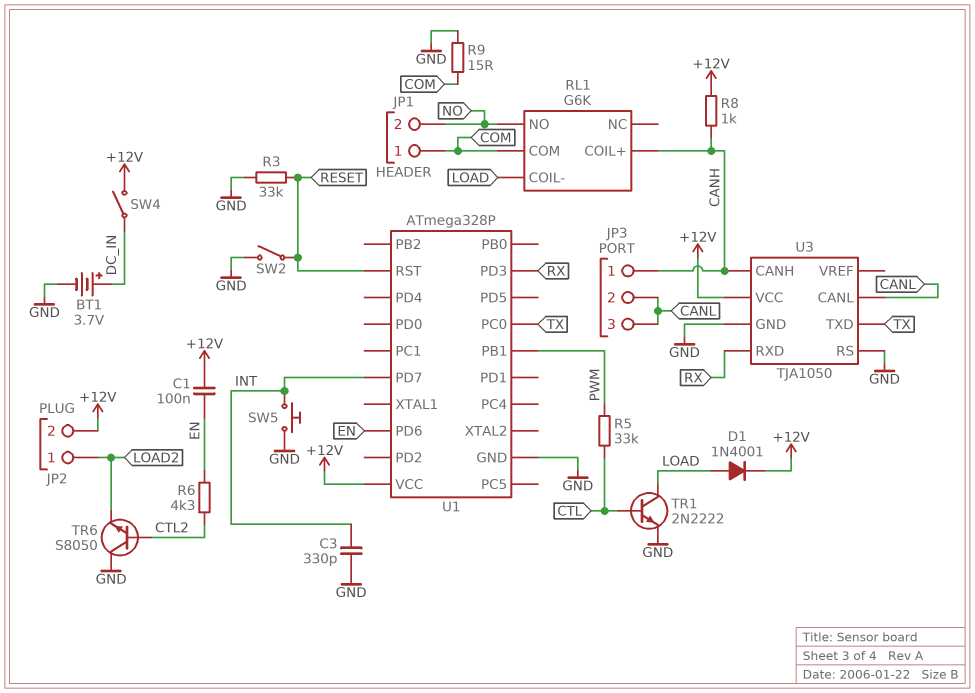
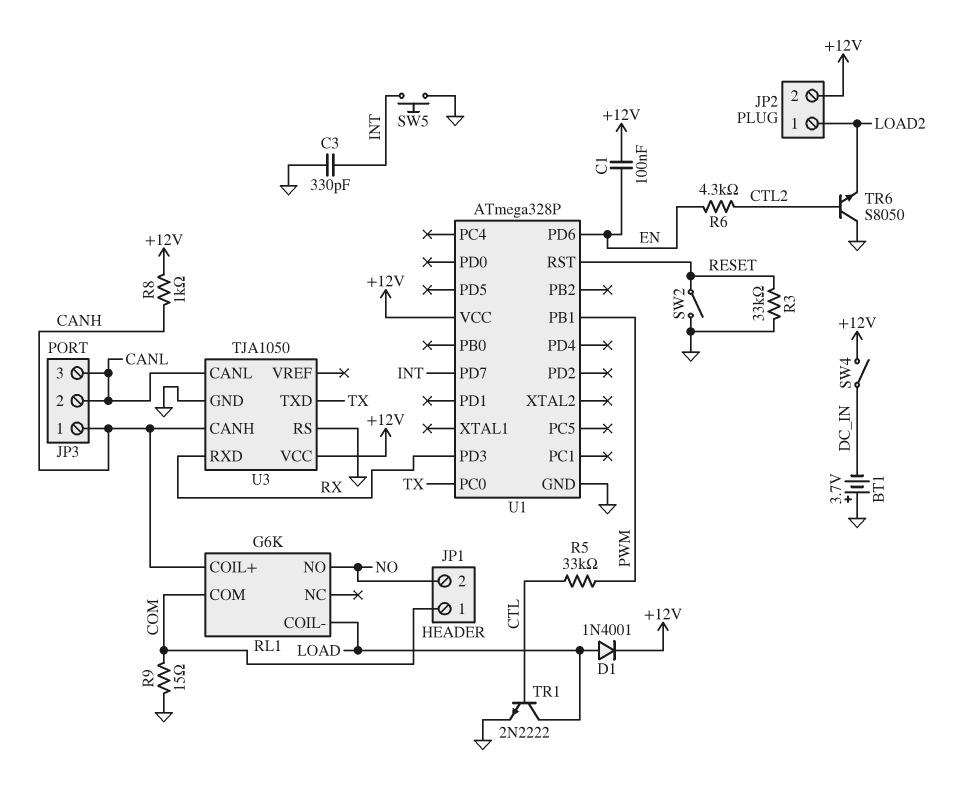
BT1: 3.7V (plus DC_IN, minus GND) -> 3.7V (plus GND, minus DC_IN)

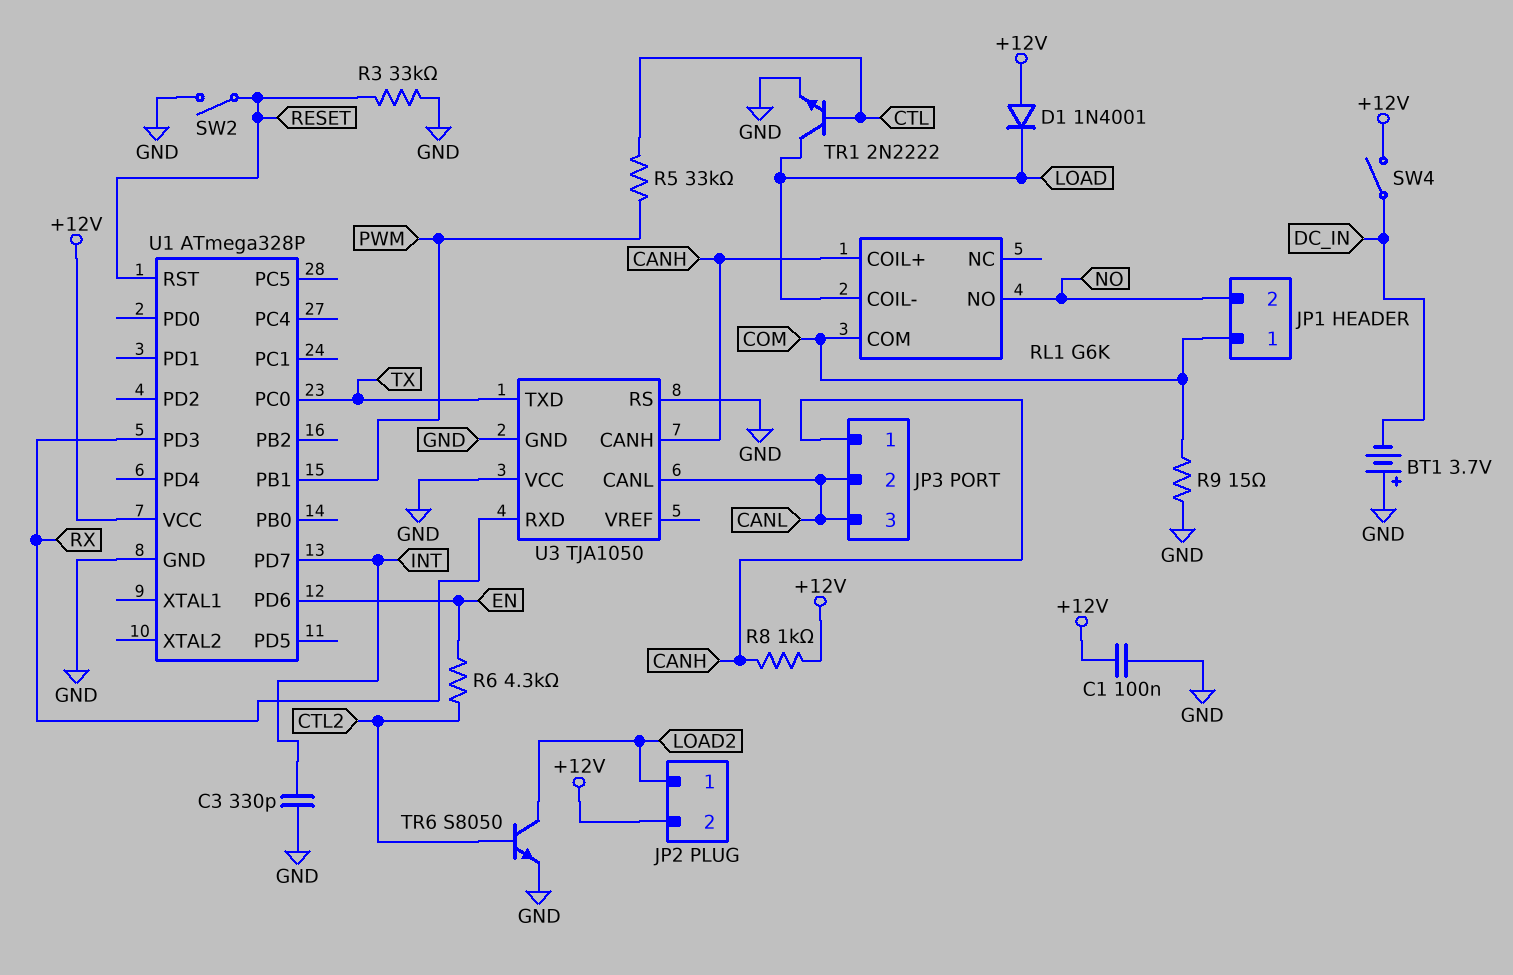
C1: 100nF (+12V, EN) -> 100nF (+12V, GND)
D1: diode 1N4001 (A LOAD, K +12V) -> diode 1N4001 (A +12V, K LOAD)
SW5: button (GND, INT) -> none
TR6: NPN S8050 (B CTL2, C GND, E LOAD2) -> NPN S8050 (B CTL2, C LOAD2, E GND)
U3 pin VCC: +12V -> GND

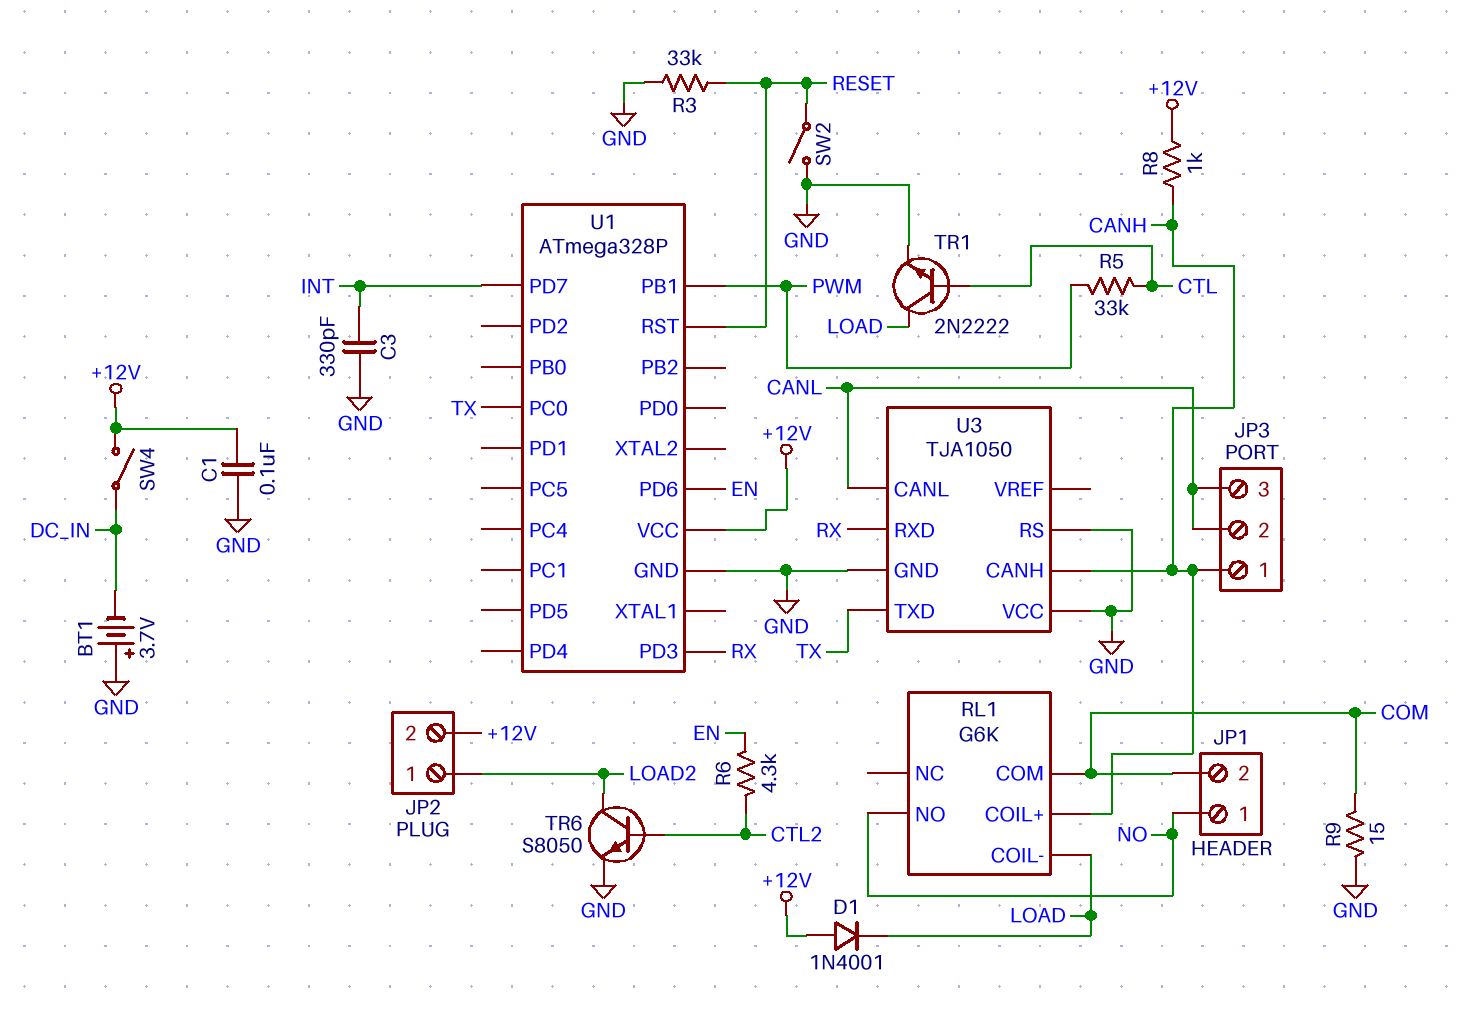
JP1 pin 1: COM -> NO
JP1 pin 2: NO -> COM

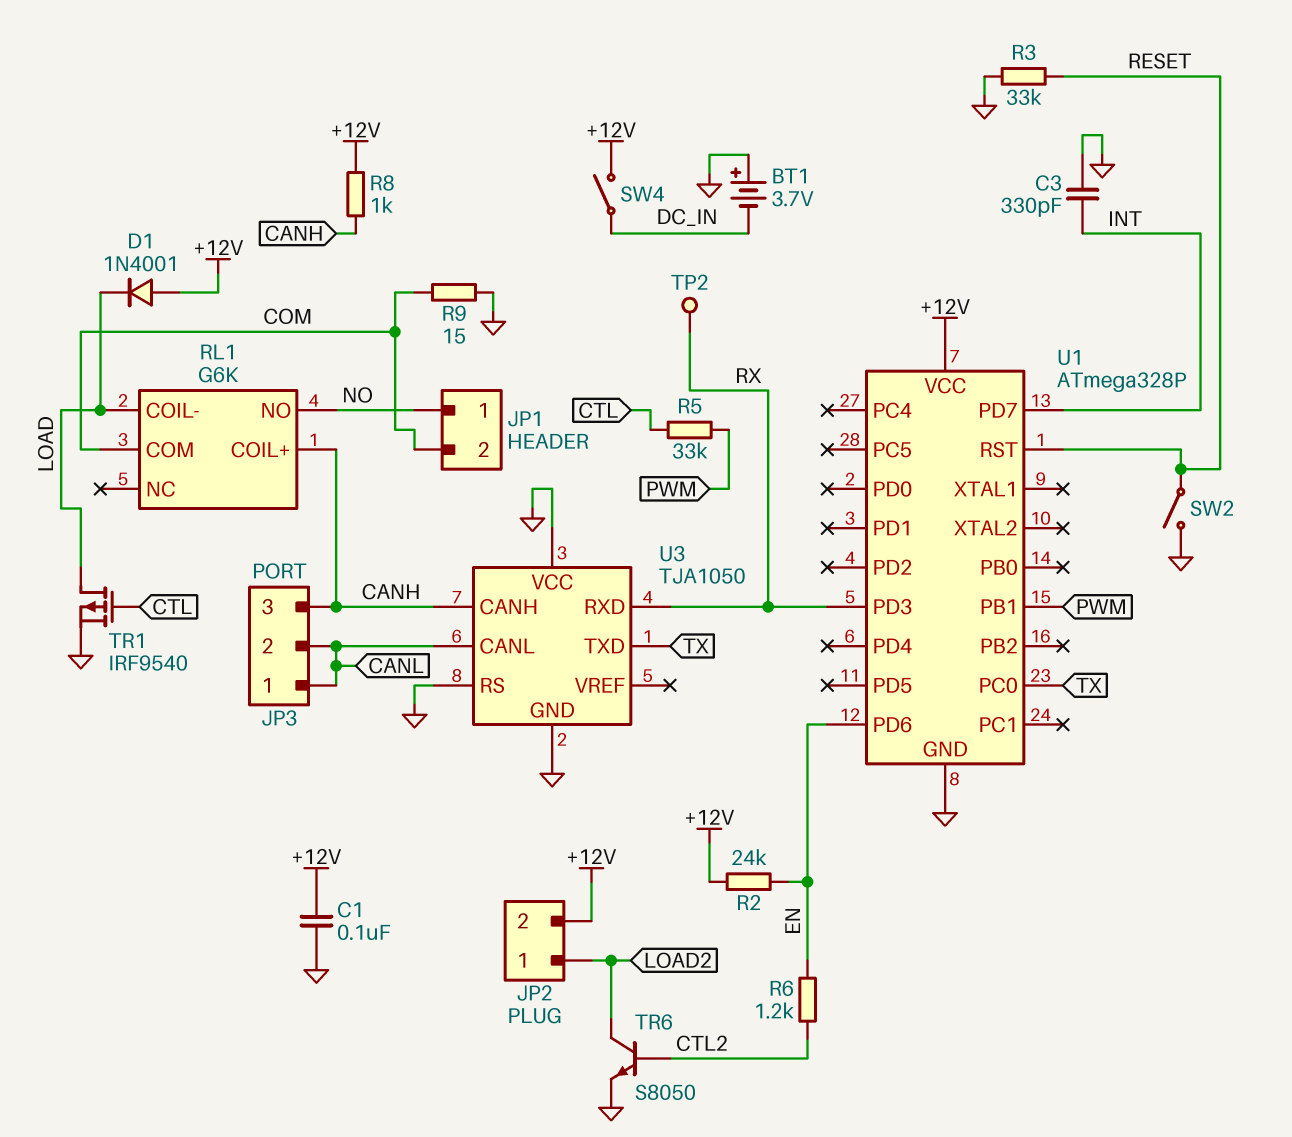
JP3 pin 1: CANH -> CANL
JP3 pin 3: CANL -> CANH
R2: none -> 24k (+12V, EN)
R6: 4.3k (CTL2, EN) -> 1.2k (CTL2, EN)
TP2: none -> test point (RX)
TR1: NPN 2N2222 (B CTL, C LOAD, E GND) -> PMOS IRF9540 (G CTL, D LOAD, S GND)

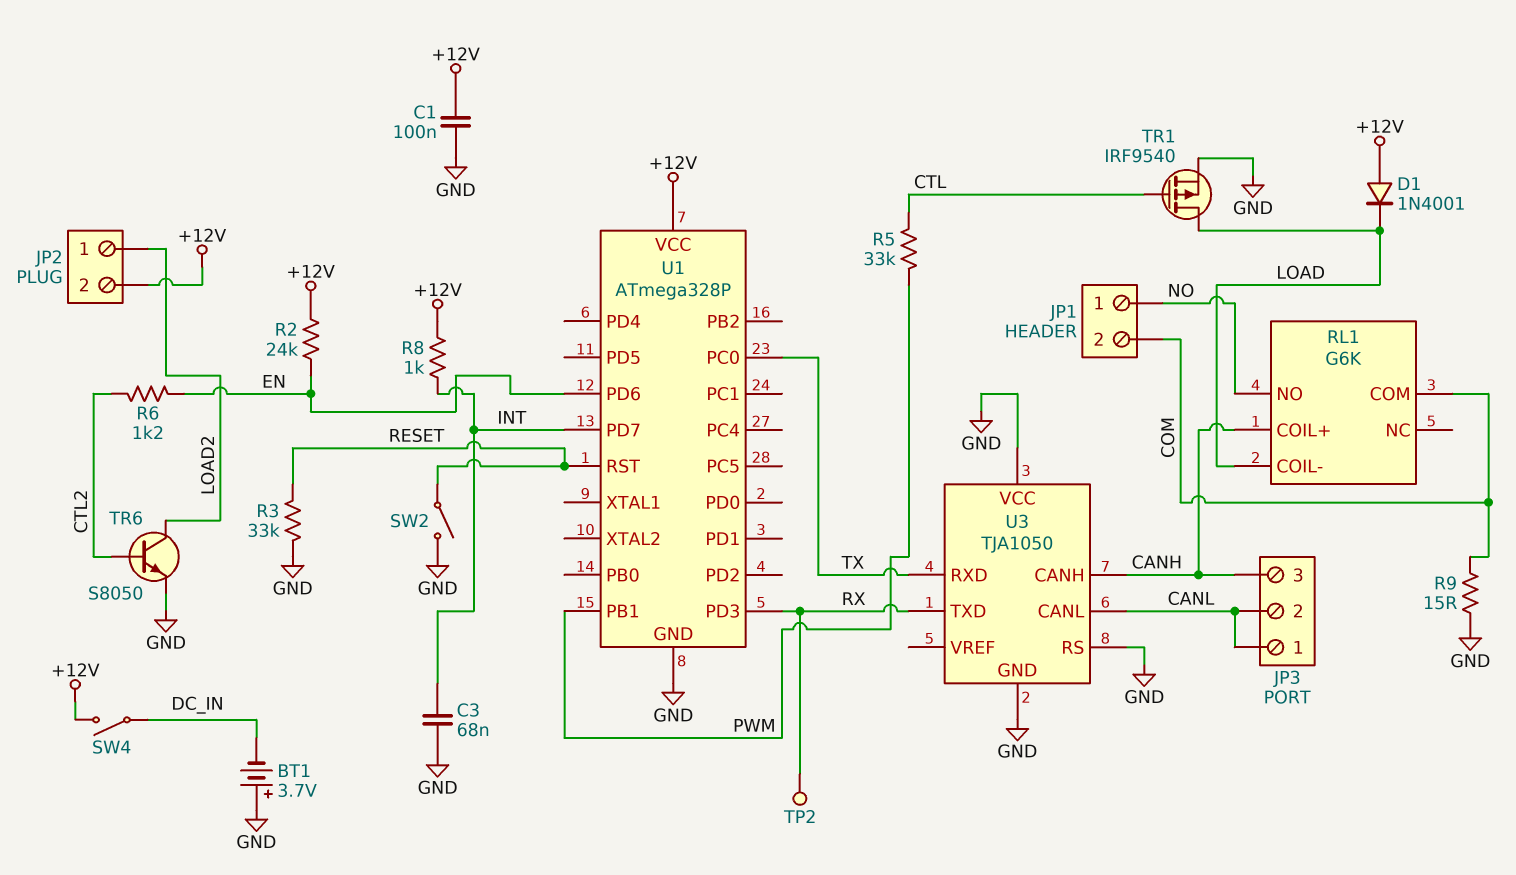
C3: 330pF (GND, INT) -> 68nF (GND, INT)
R8: 1k (+12V, CANH) -> 1k (+12V, INT)
U3 pin RXD: RX -> TX
U3 pin TXD: TX -> RX

